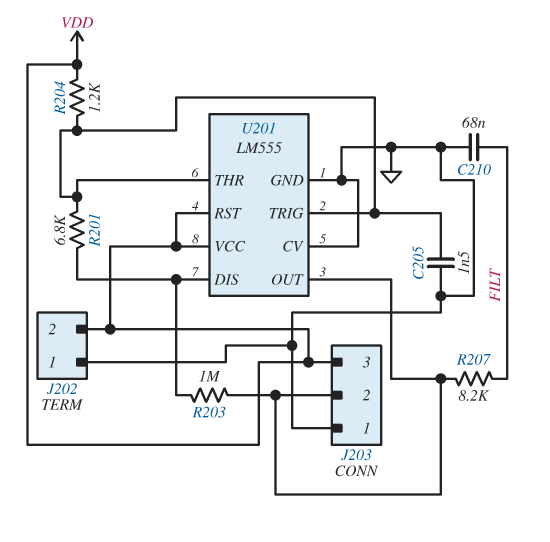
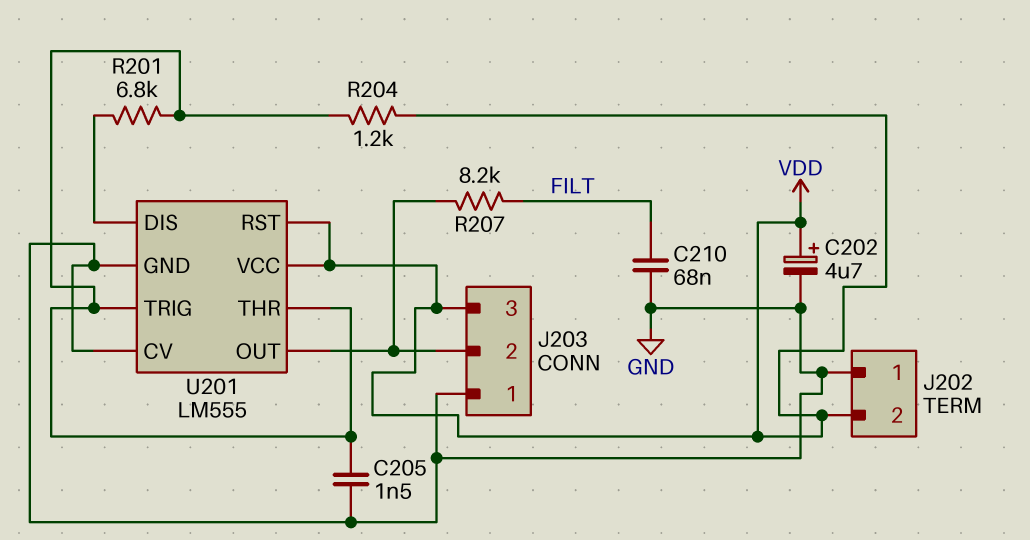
C202: none -> 4.7uF (plus VDD, minus GND)
R203: 1M (J203/2, U201/DIS) -> none

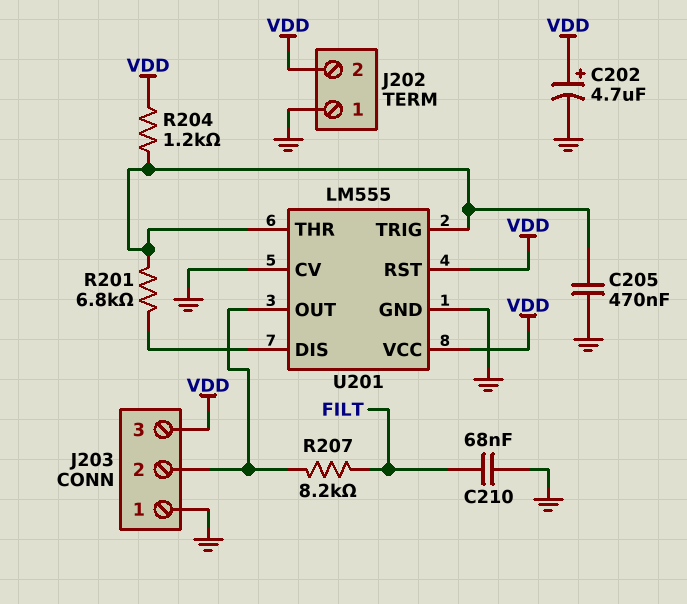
C205: 1.5nF (GND, U201/THR) -> 470nF (GND, U201/THR)

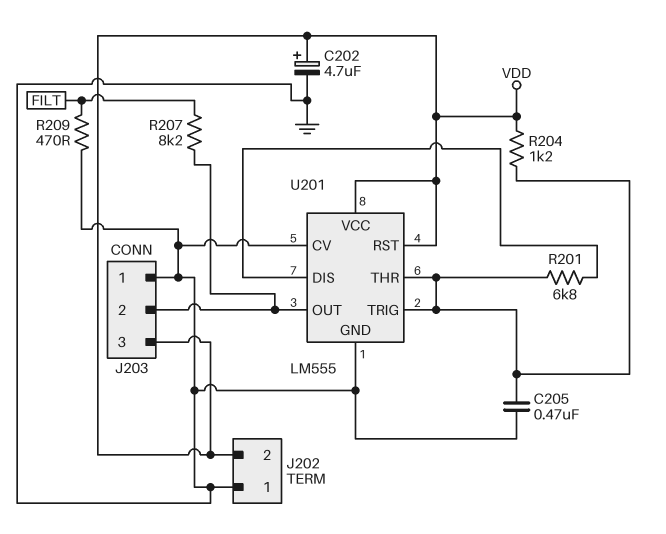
C210: 68nF (FILT, GND) -> none
R209: none -> 470 (FILT, GND)

